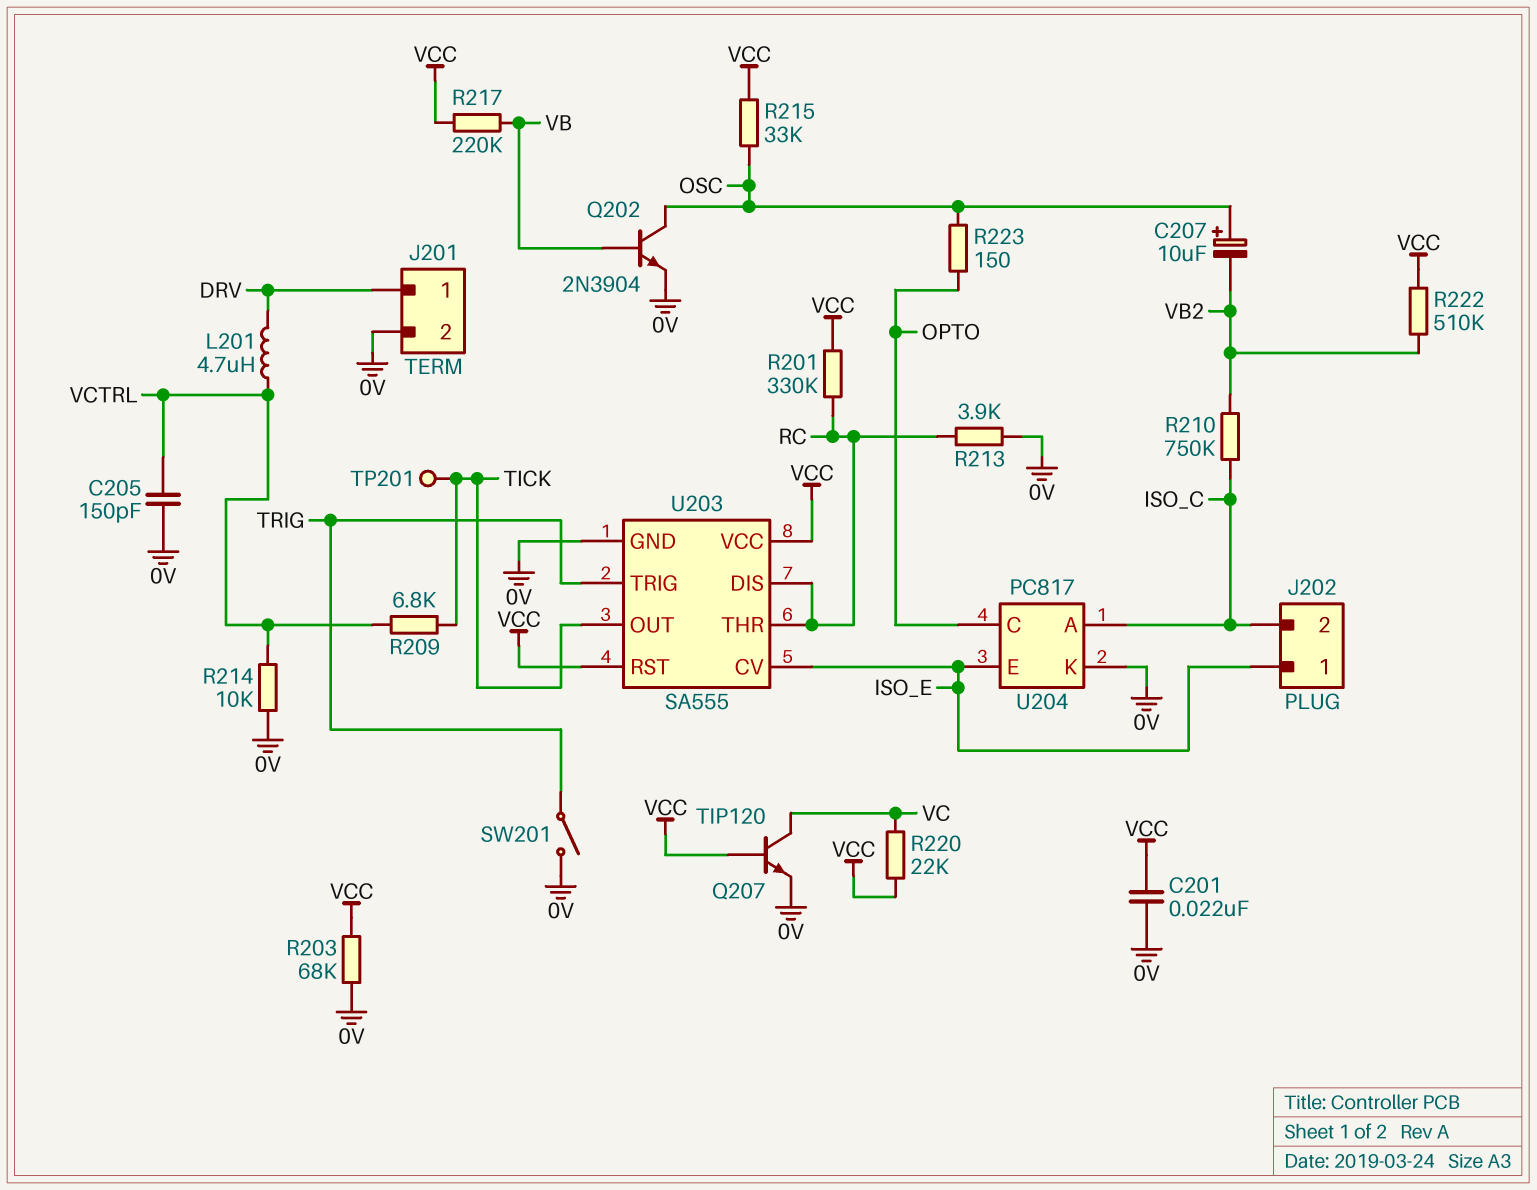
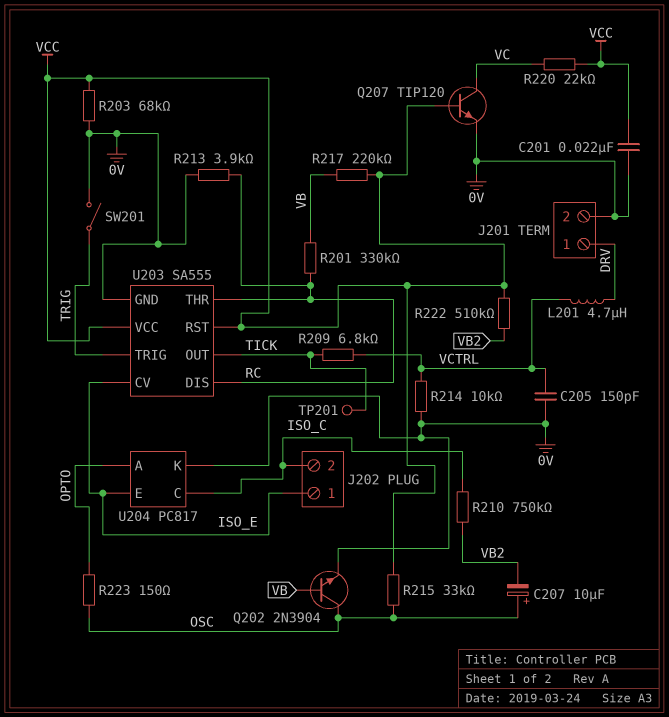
R201: 330k (RC, VCC) -> 330k (RC, VB)
U204 pin A: ISO_C -> OPTO
U204 pin C: OPTO -> ISO_C

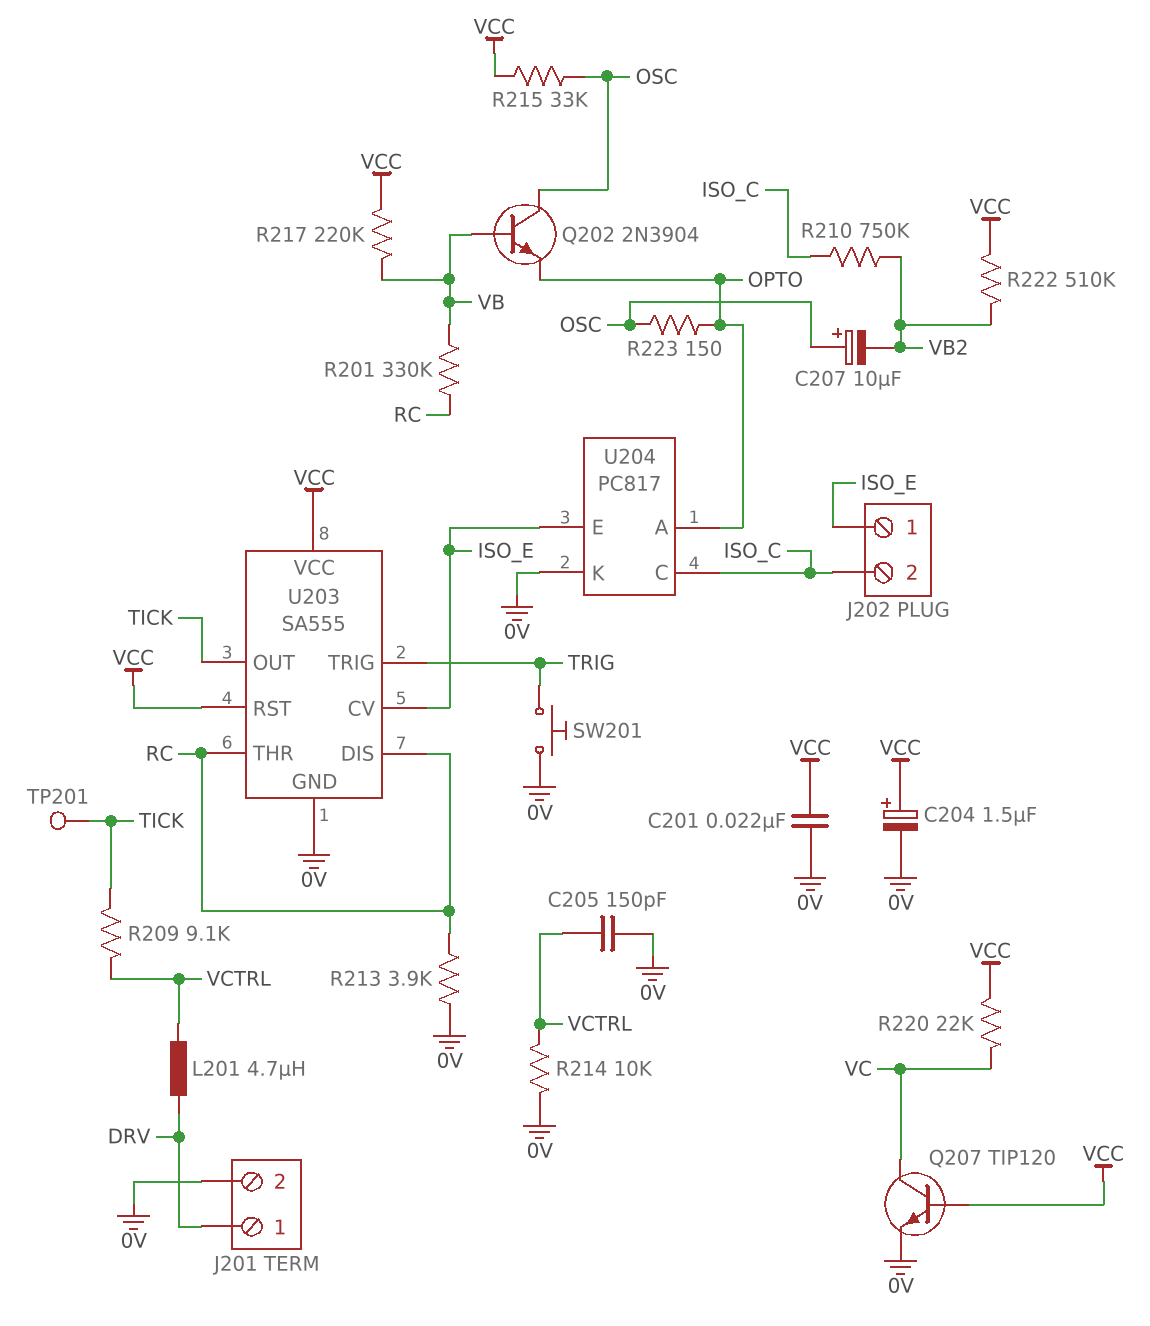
C204: none -> 1.5uF (plus VCC, minus 0V)
Q202: NPN 2N3904 (B VB, C OSC, E 0V) -> NPN 2N3904 (B VB, C OSC, E OPTO)
R203: 68k (0V, VCC) -> none
R209: 6.8k (TICK, VCTRL) -> 9.1k (TICK, VCTRL)
SW201: switch (0V, TRIG) -> button (0V, TRIG)

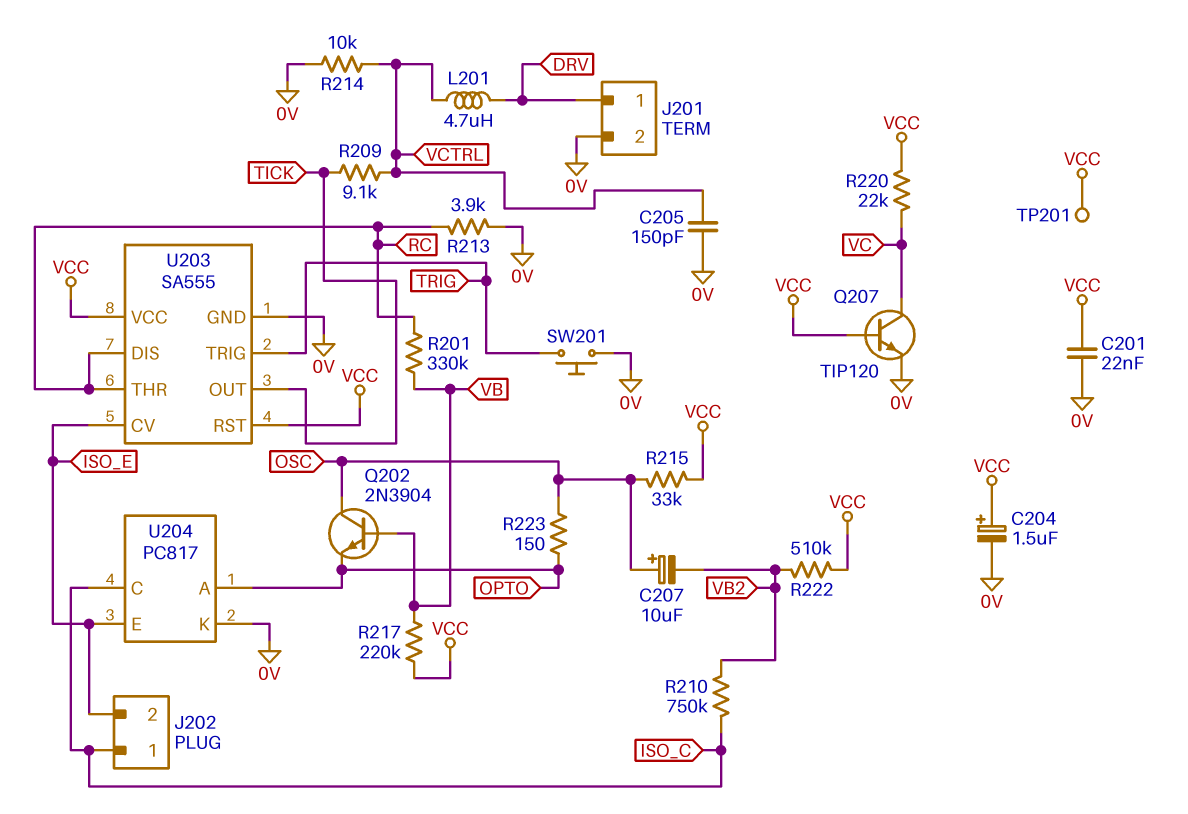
J202 pin 1: ISO_E -> ISO_C
J202 pin 2: ISO_C -> ISO_E
TP201: test point (TICK) -> test point (VCC)

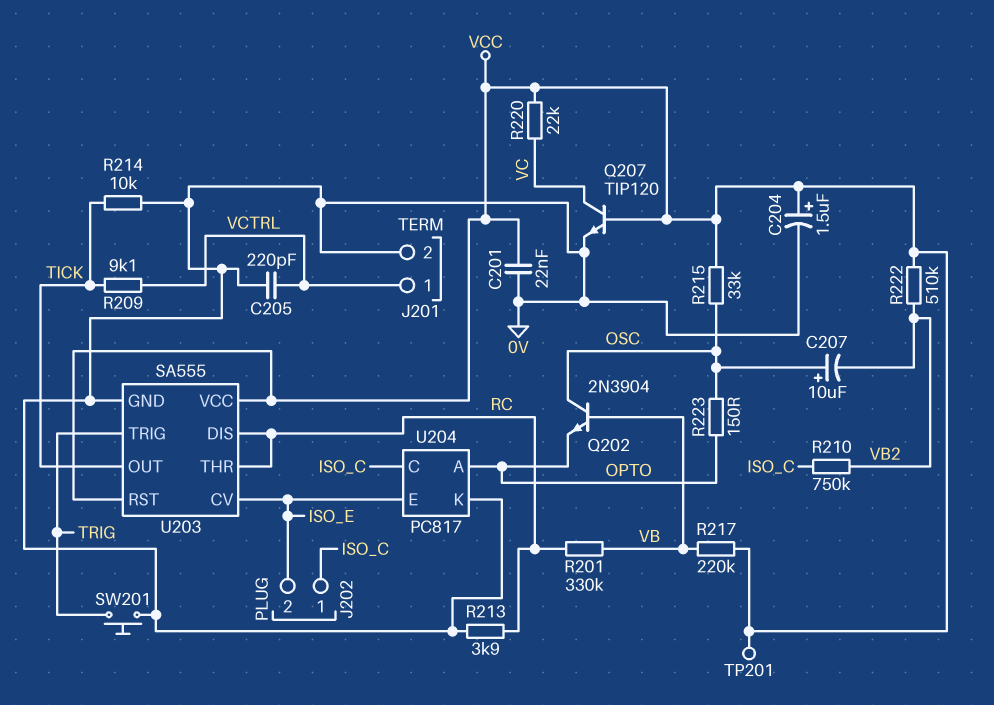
C205: 150pF (0V, VCTRL) -> 220pF (0V, VCTRL)
J201 pin 1: DRV -> VCTRL
L201: 4.7uH (DRV, VCTRL) -> none
R214: 10k (0V, VCTRL) -> 10k (0V, TICK)

